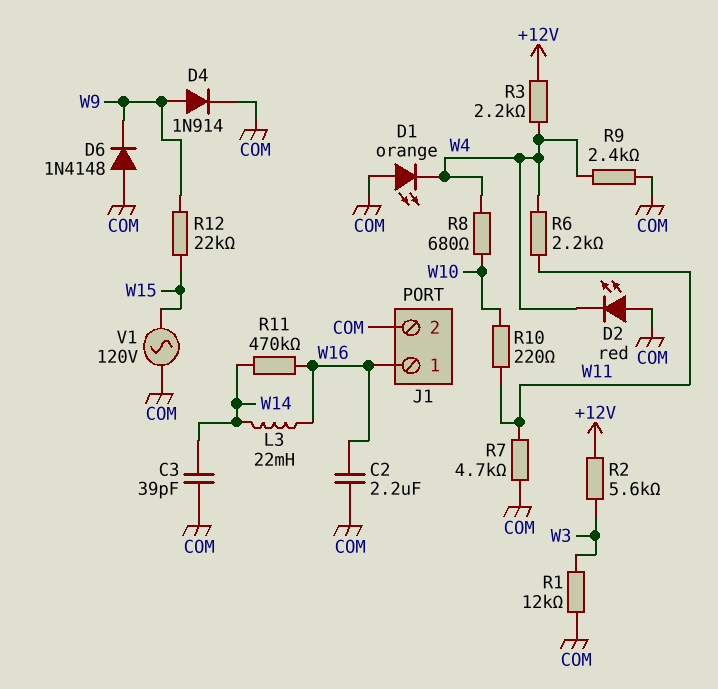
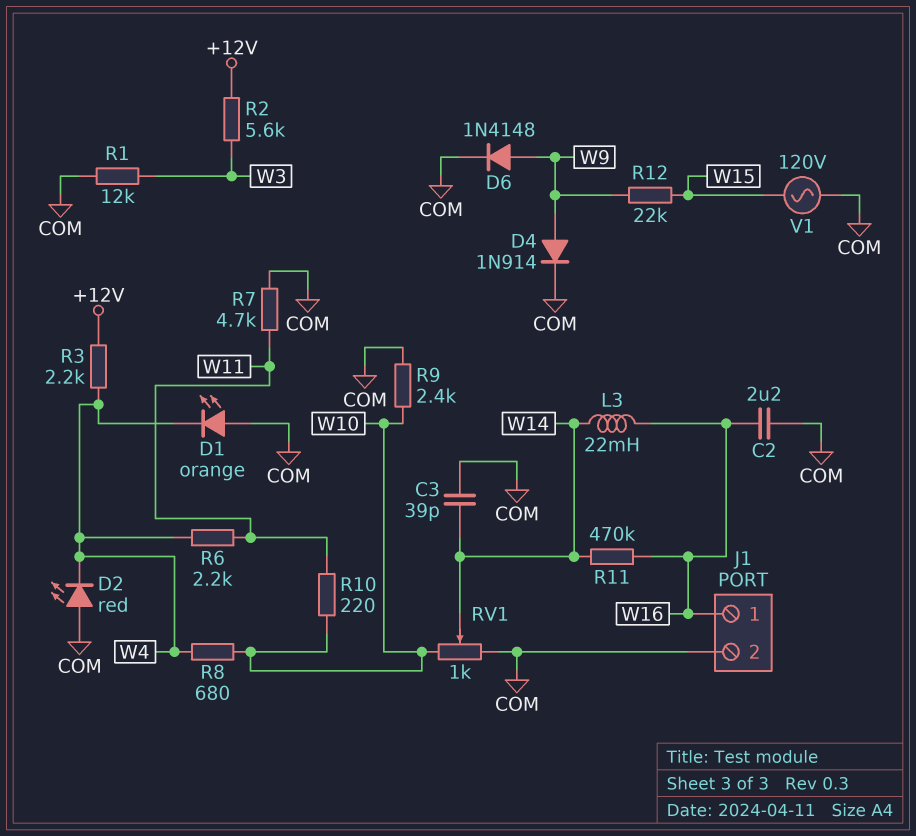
D6: diode 1N4148 (A COM, K W9) -> diode 1N4148 (A W9, K COM)
R9: 2.4k (COM, W4) -> 2.4k (COM, W10)
RV1: none -> 1k (COM, W10, wiper W14)

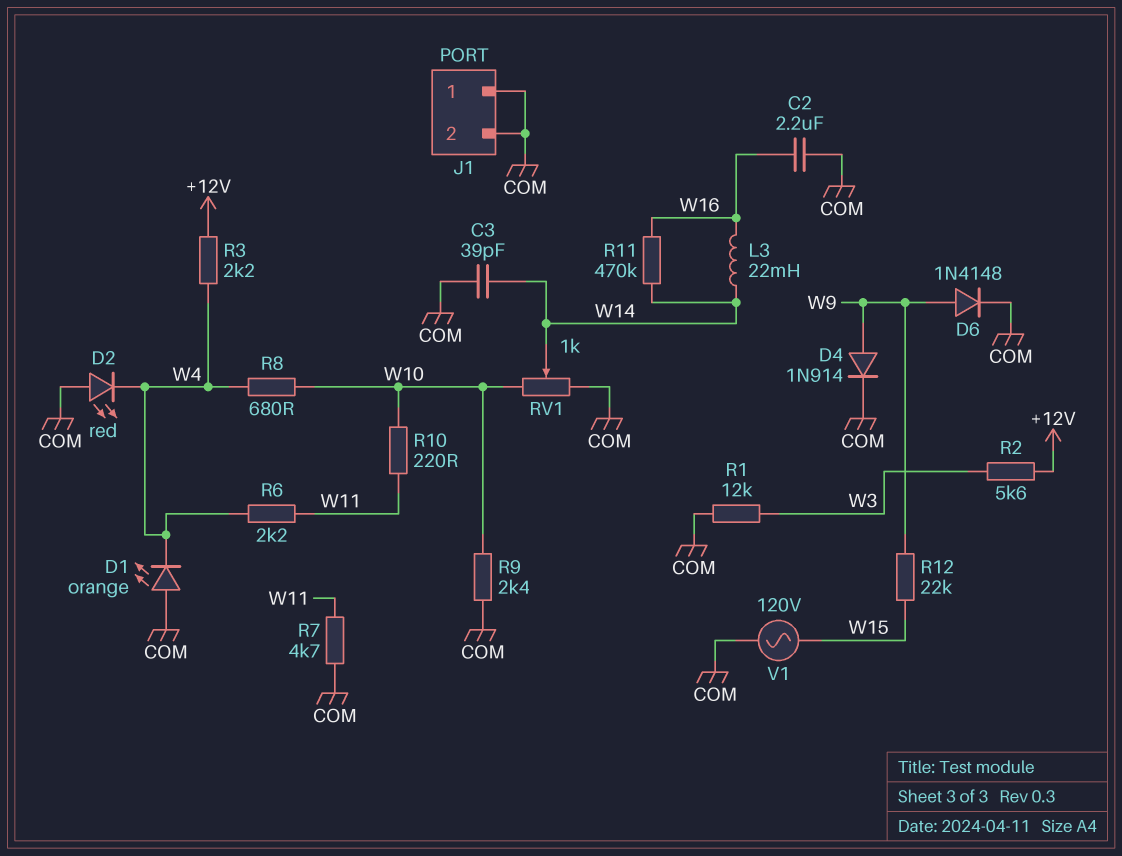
J1 pin 1: W16 -> COM

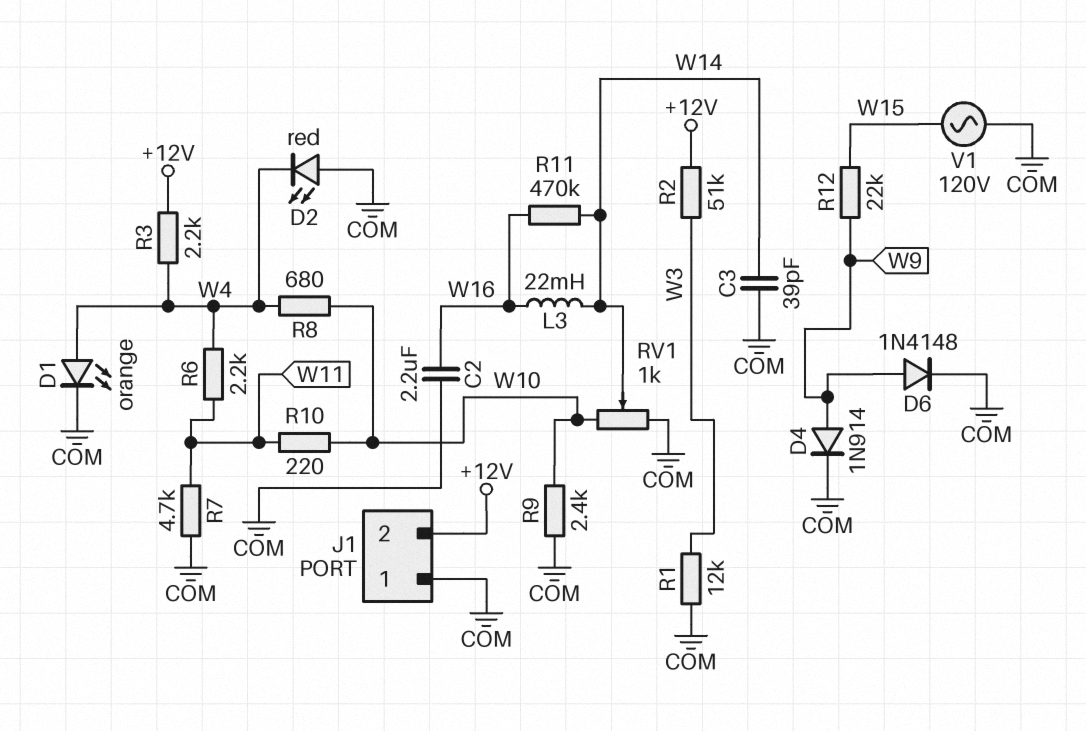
D1: LED orange (A COM, K W4) -> LED orange (A W4, K COM)
J1 pin 2: COM -> +12V
R2: 5.6k (+12V, W3) -> 51k (+12V, W3)

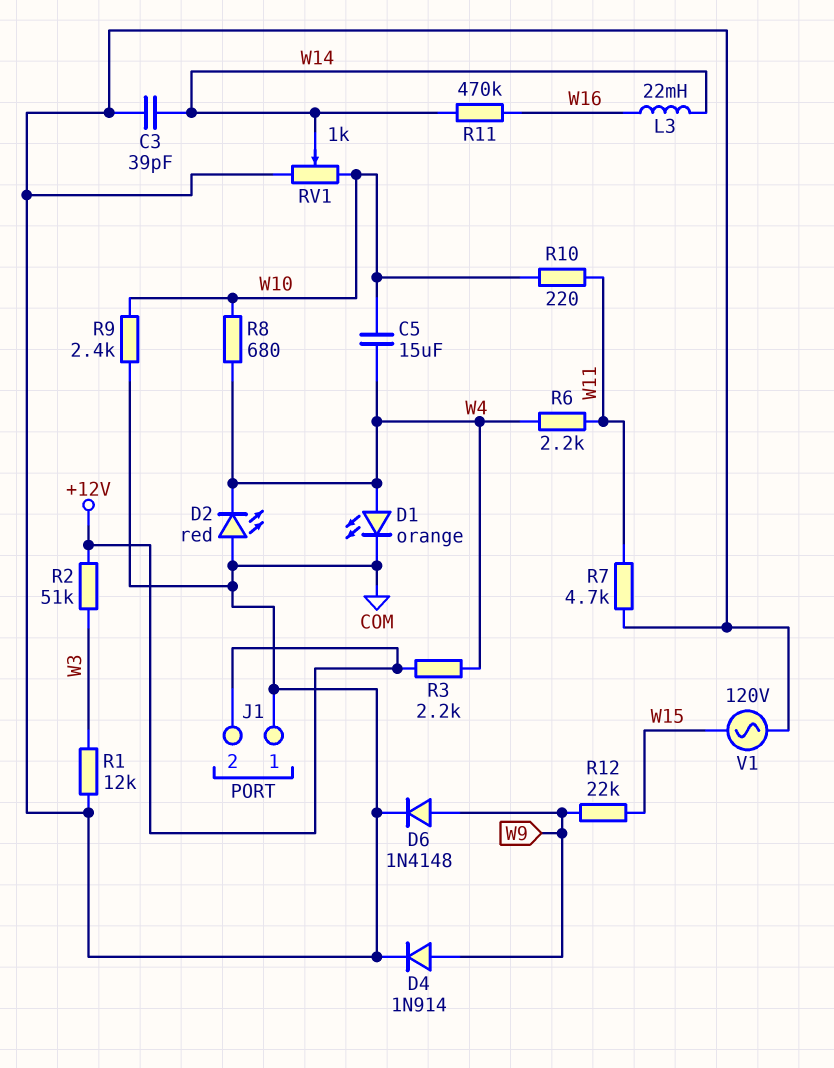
C2: 2.2uF (COM, W16) -> none
C5: none -> 15uF (W4, W10)

